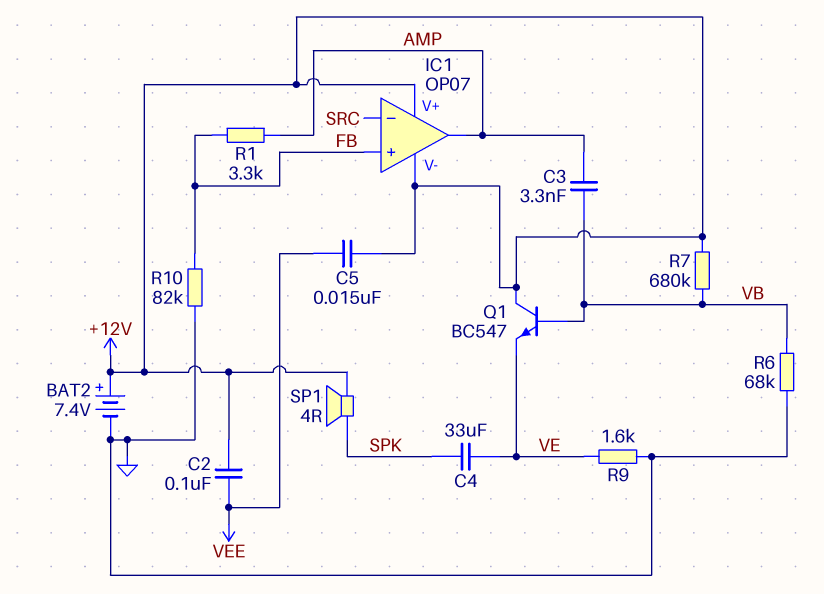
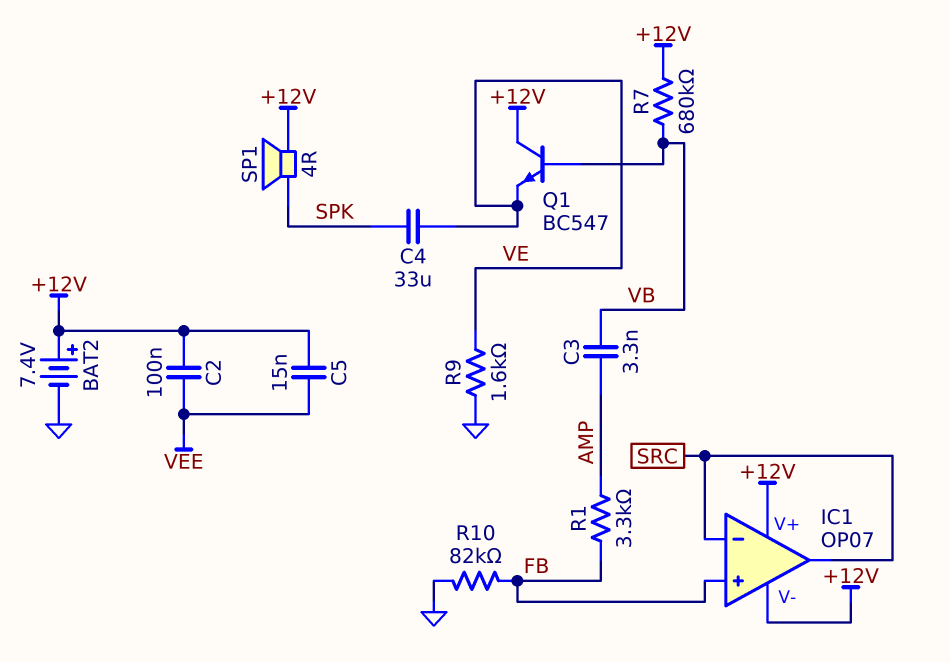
IC1 pin out: AMP -> SRC
R6: 68k (GND, VB) -> none

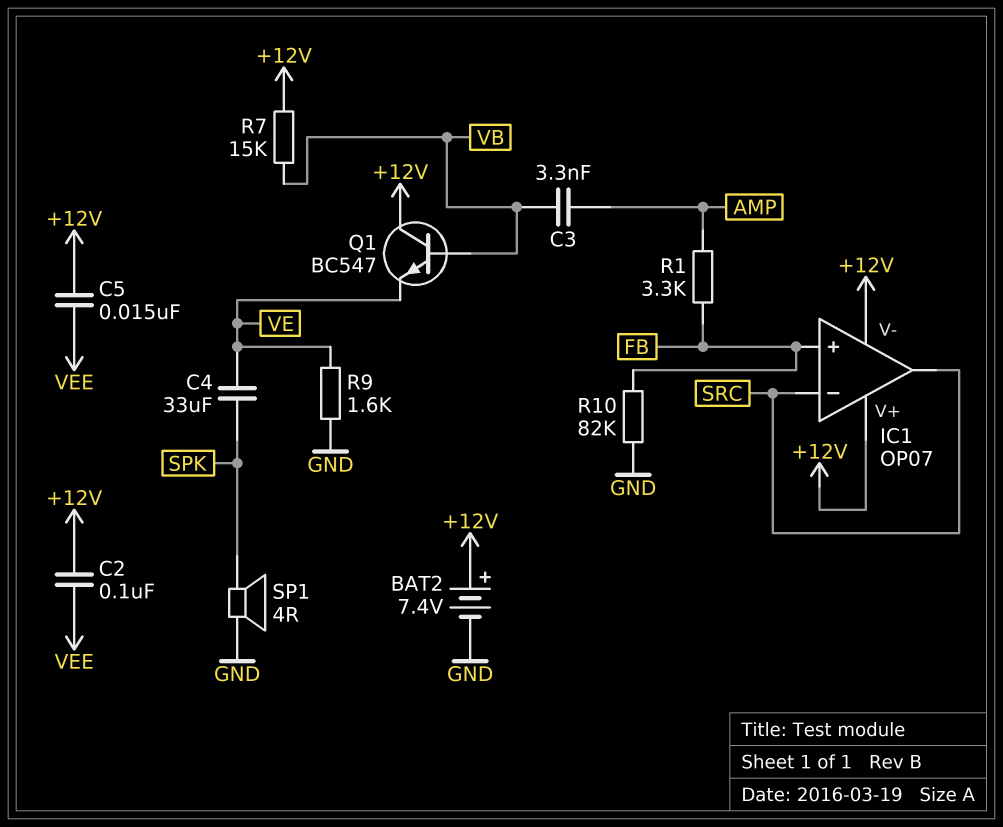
R7: 680k (+12V, VB) -> 15k (+12V, VB)
SP1: speaker 4R (+12V, SPK) -> speaker 4R (GND, SPK)

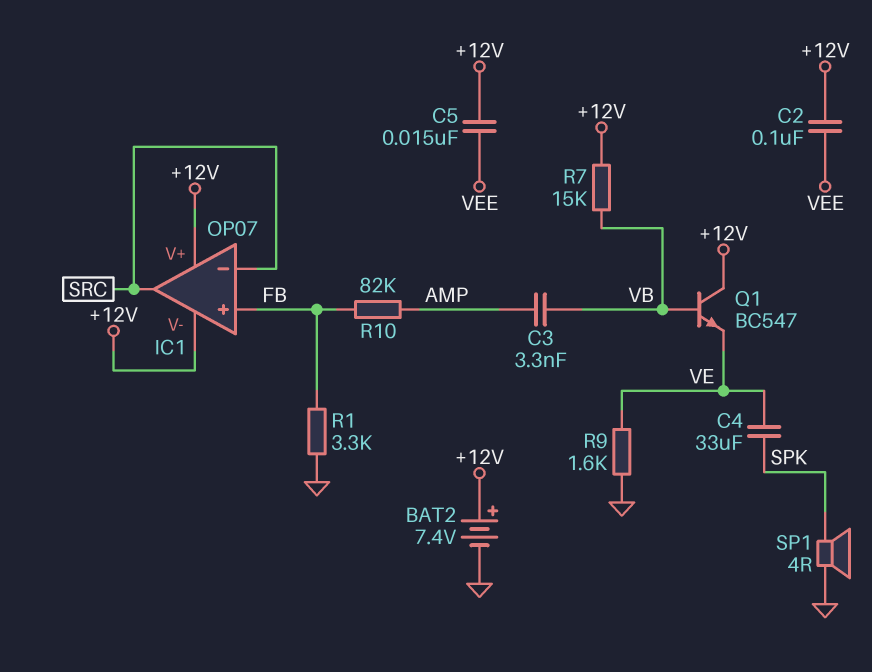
R1: 3.3k (AMP, FB) -> 3.3k (FB, GND)
R10: 82k (FB, GND) -> 82k (AMP, FB)

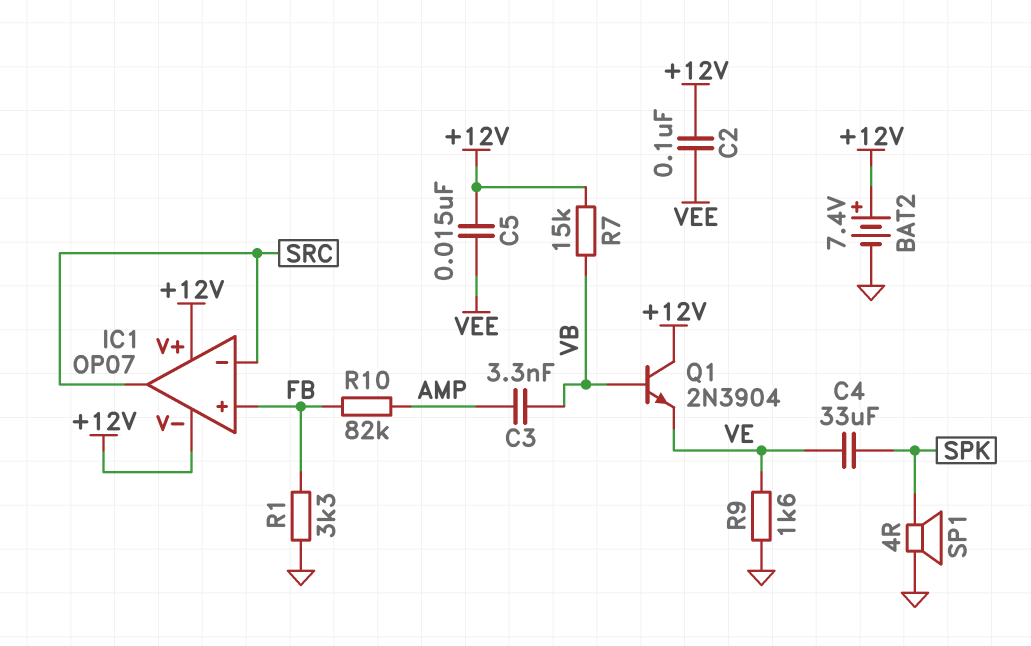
Q1: NPN BC547 (B VB, C +12V, E VE) -> NPN 2N3904 (B VB, C +12V, E VE)

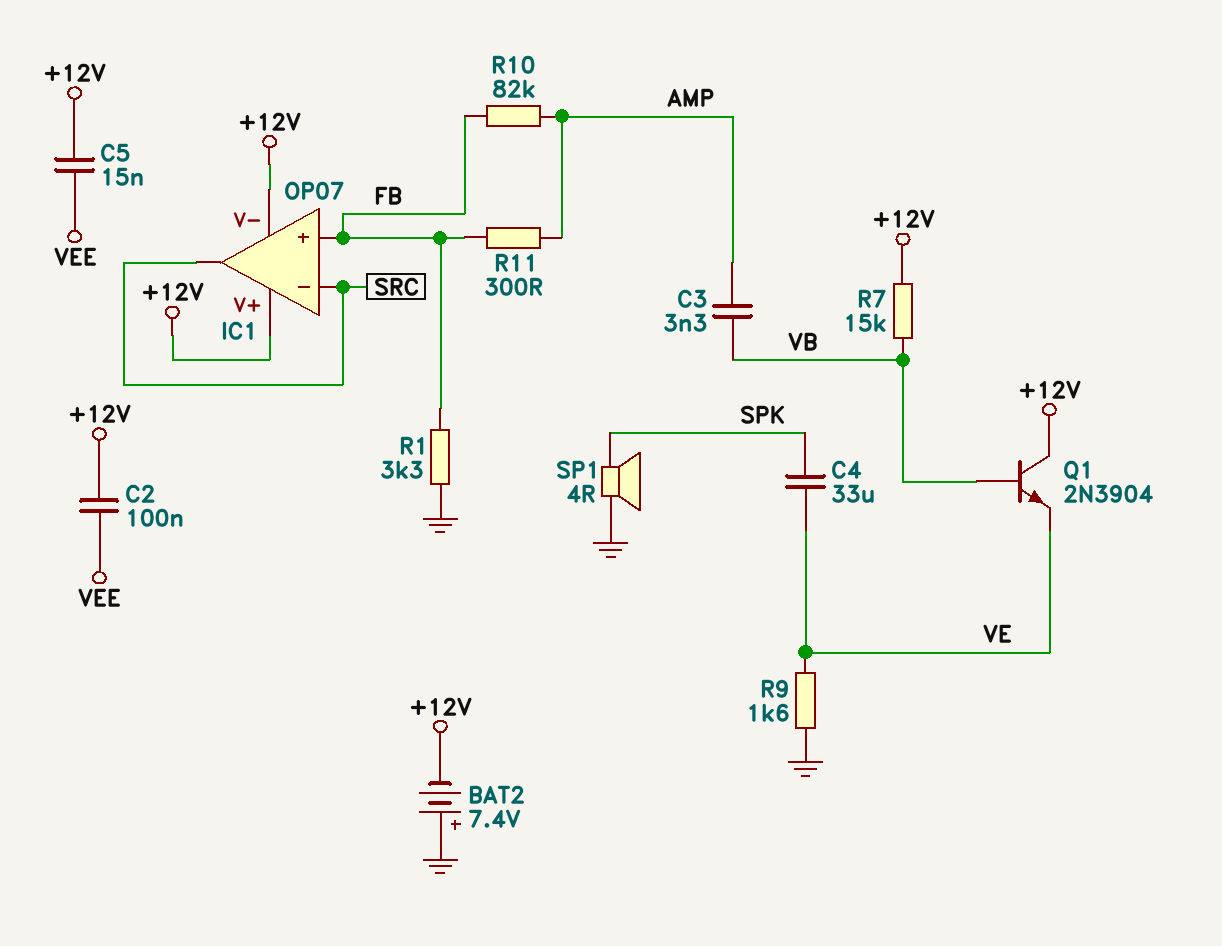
BAT2: 7.4V (plus +12V, minus GND) -> 7.4V (plus GND, minus +12V)
R11: none -> 300 (AMP, FB)

